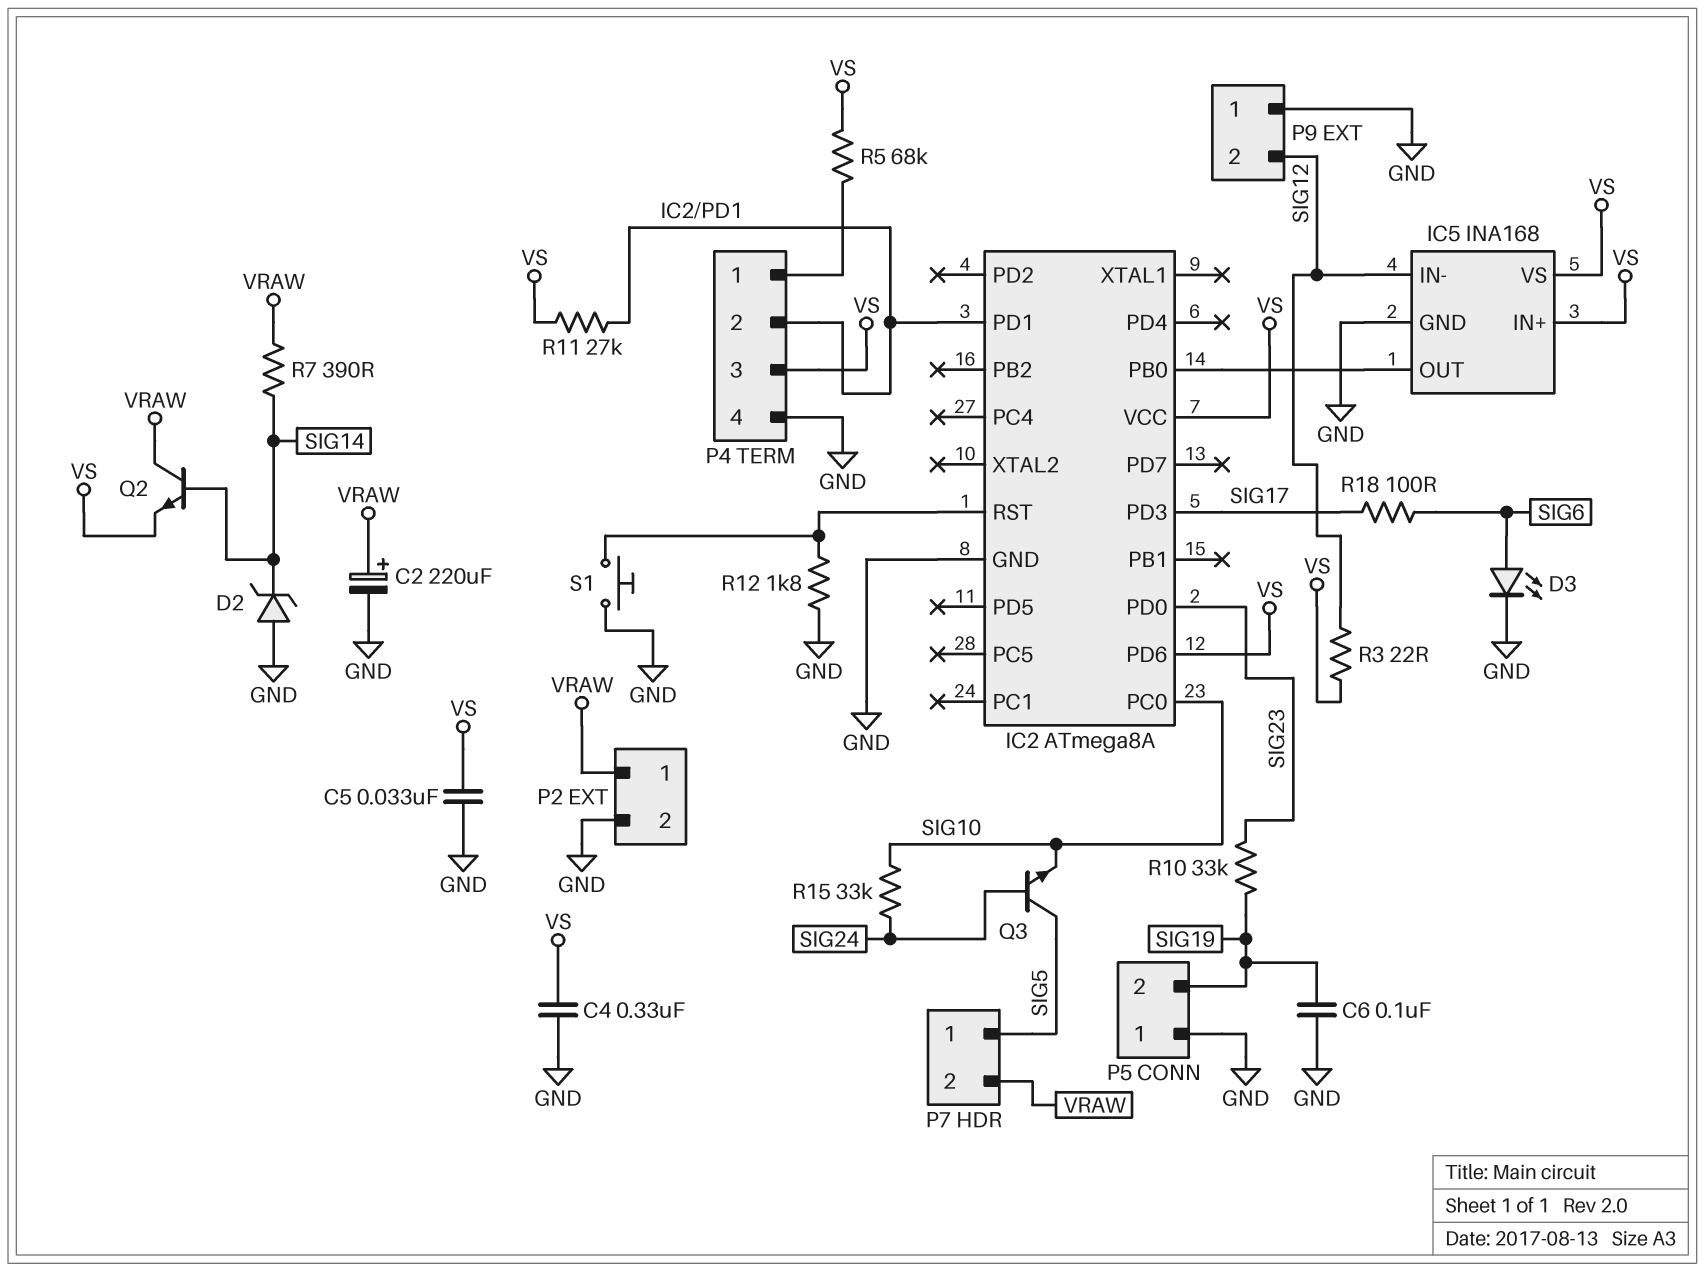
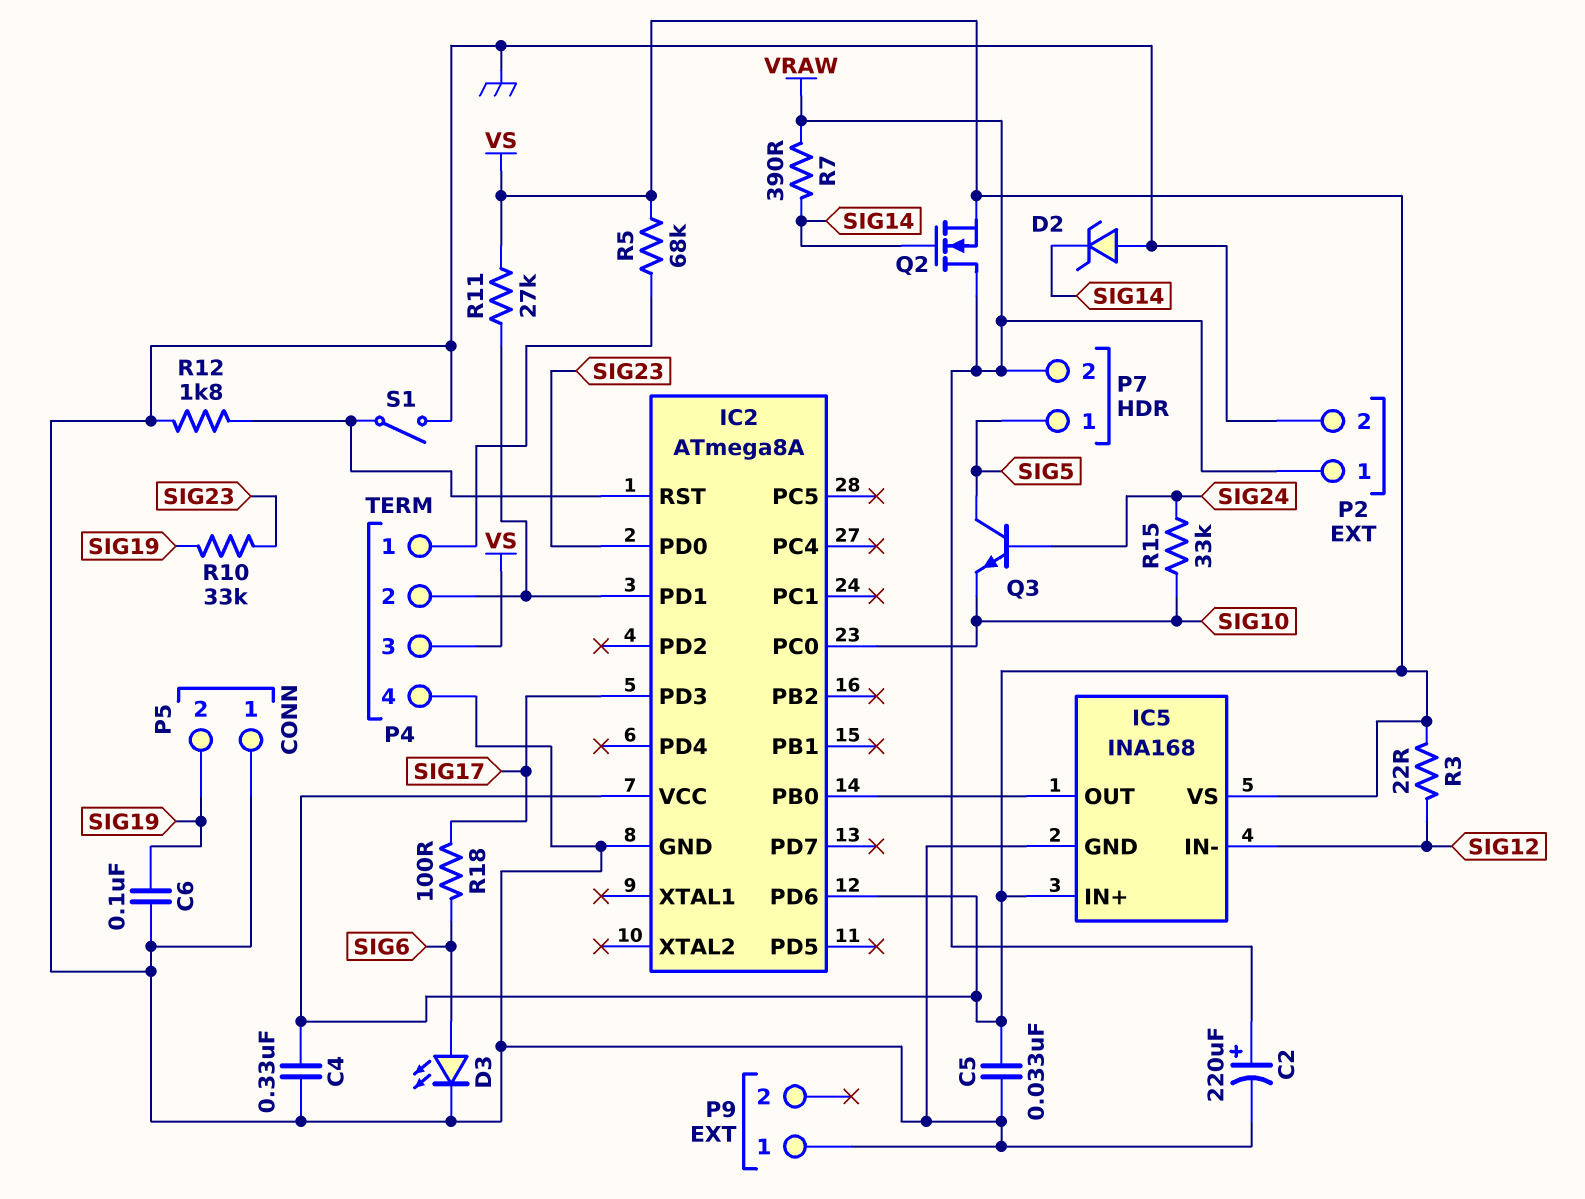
P9 pin 2: SIG12 -> none
Q2: NPN (B SIG14, C VRAW, E VS) -> NMOS (G SIG14, D VRAW, S VS)
S1: button (GND, IC2/RST) -> switch (GND, IC2/RST)

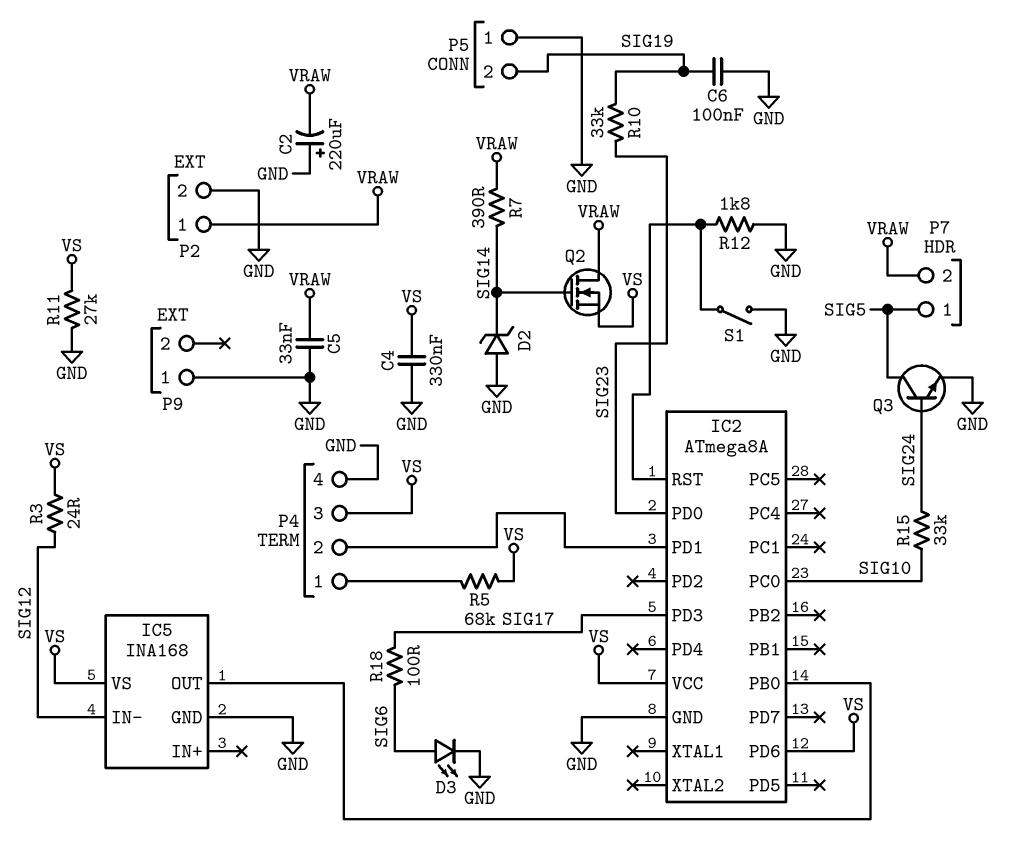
C2: 220uF (plus VRAW, minus GND) -> 220uF (plus GND, minus VRAW)
C5: 33nF (GND, VS) -> 33nF (GND, VRAW)
IC5 pin IN+: VS -> none
Q3: NPN (B SIG24, C SIG5, E SIG10) -> NPN (B SIG24, C SIG5, E GND)
R3: 22 (SIG12, VS) -> 24 (SIG12, VS)
R11: 27k (IC2/PD1, VS) -> 27k (GND, VS)

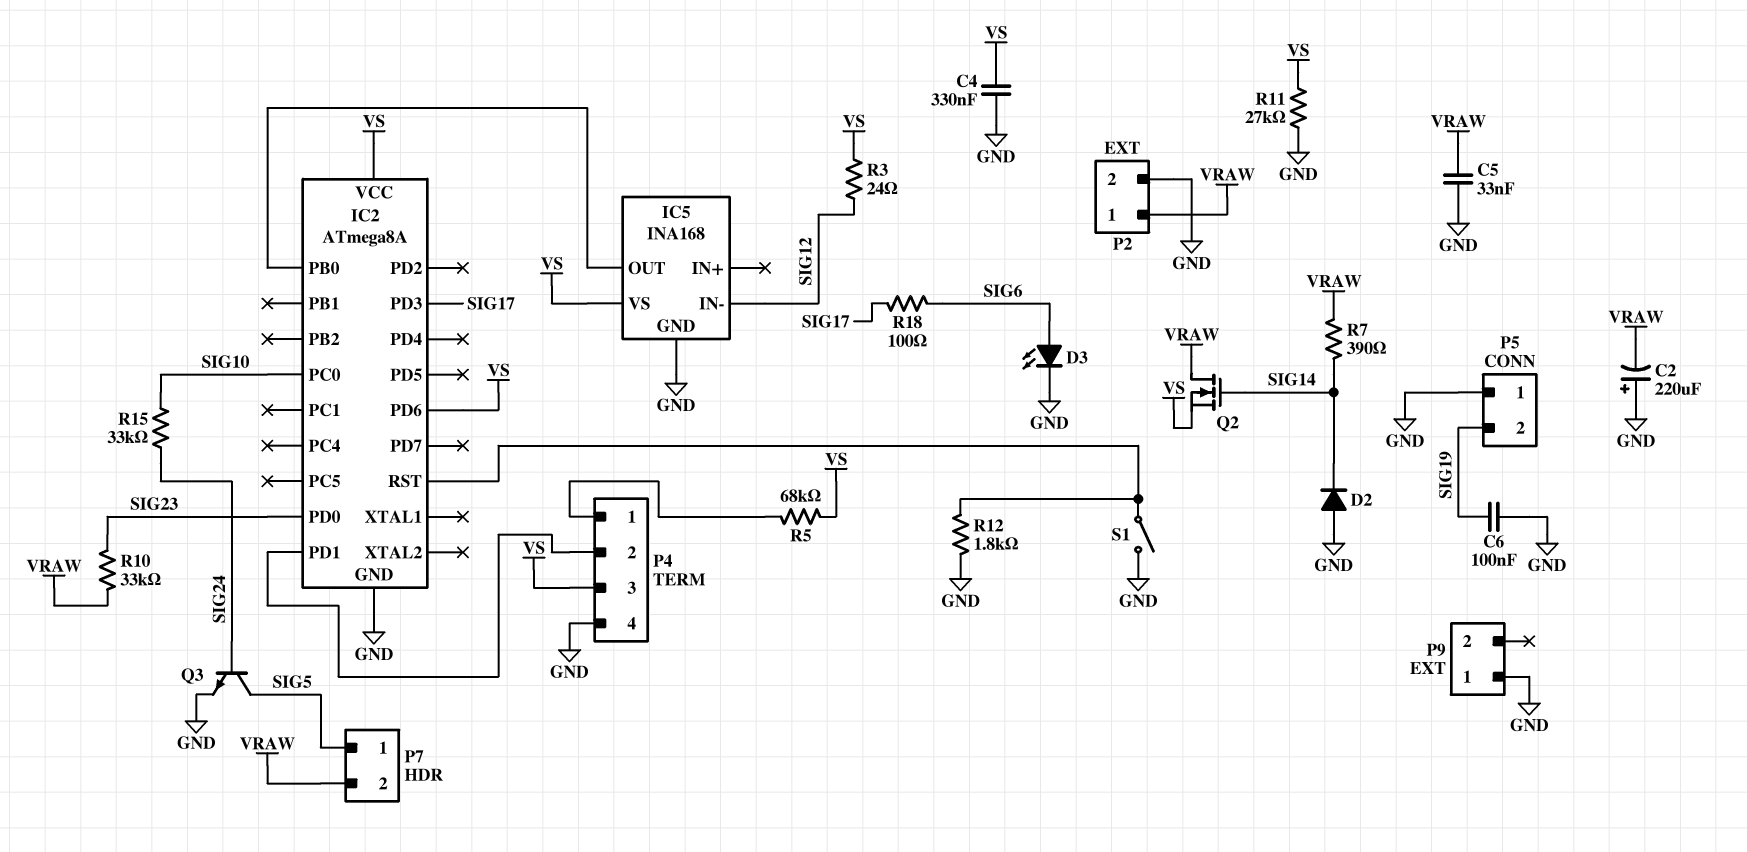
D2: zener (A GND, K SIG14) -> diode (A GND, K SIG14)
R10: 33k (SIG19, SIG23) -> 33k (SIG23, VRAW)

